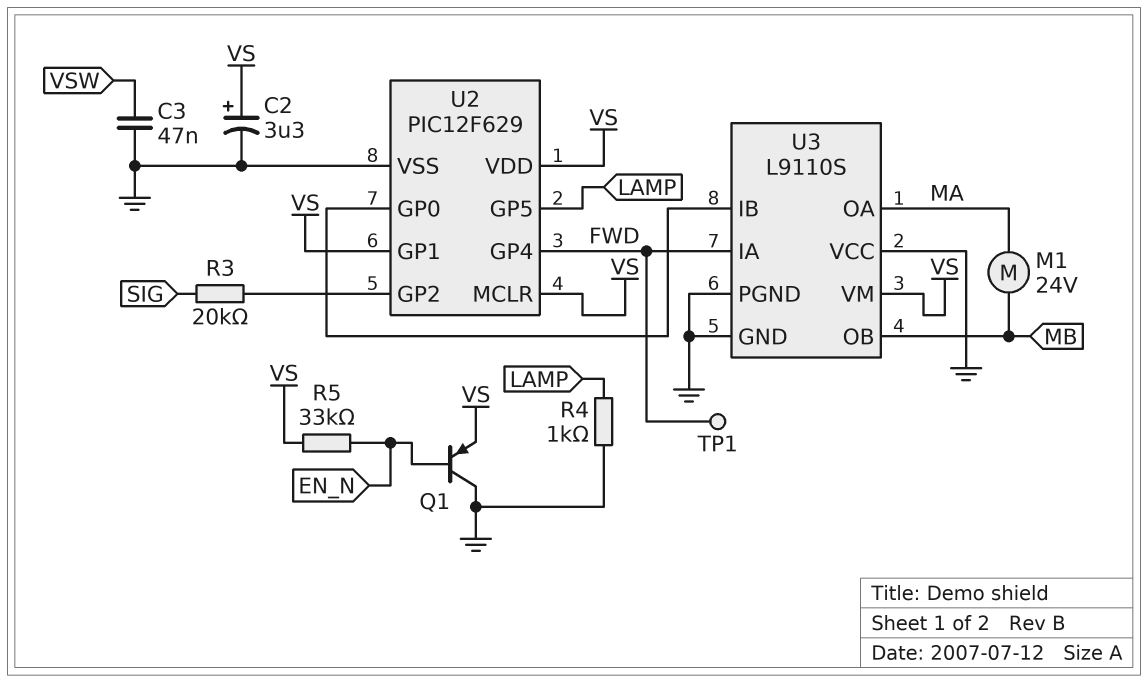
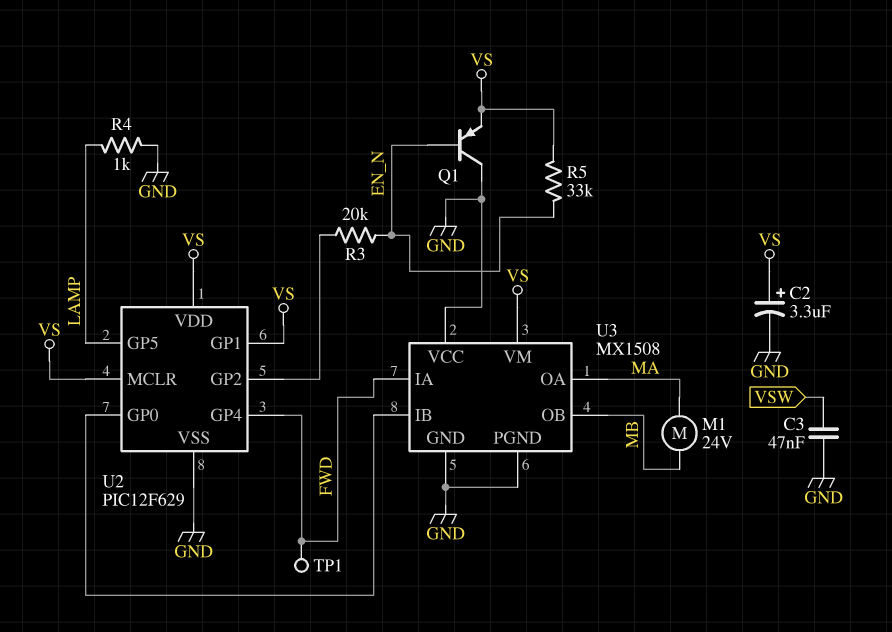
R3: 20k (SIG, U2/GP2) -> 20k (EN_N, U2/GP2)
U3: L9110S -> MX1508

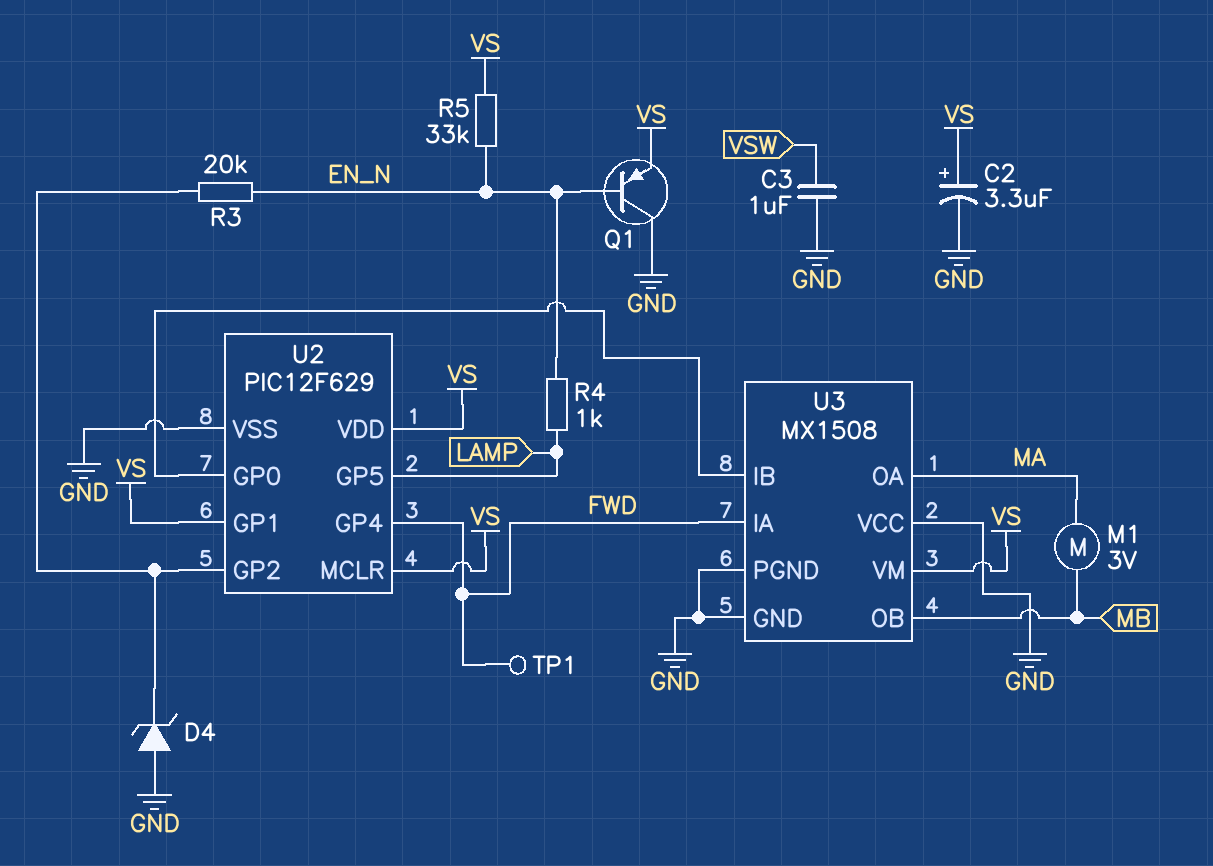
C3: 47nF (GND, VSW) -> 1uF (GND, VSW)
D4: none -> zener (A GND, K U2/GP2)
M1: motor 24V (MA, MB) -> motor 3V (MA, MB)
R4: 1k (GND, LAMP) -> 1k (EN_N, LAMP)

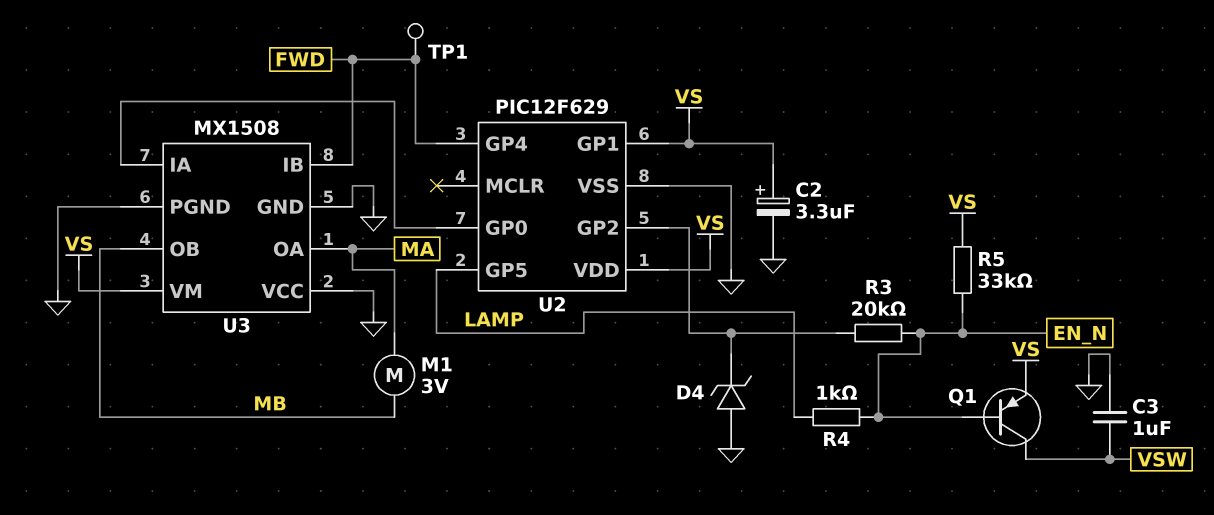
Q1: PNP (B EN_N, C GND, E VS) -> PNP (B EN_N, C VSW, E VS)
U2 pin MCLR: VS -> none
U3 pin IA: FWD -> U2/GP0
U3 pin IB: U2/GP0 -> FWD

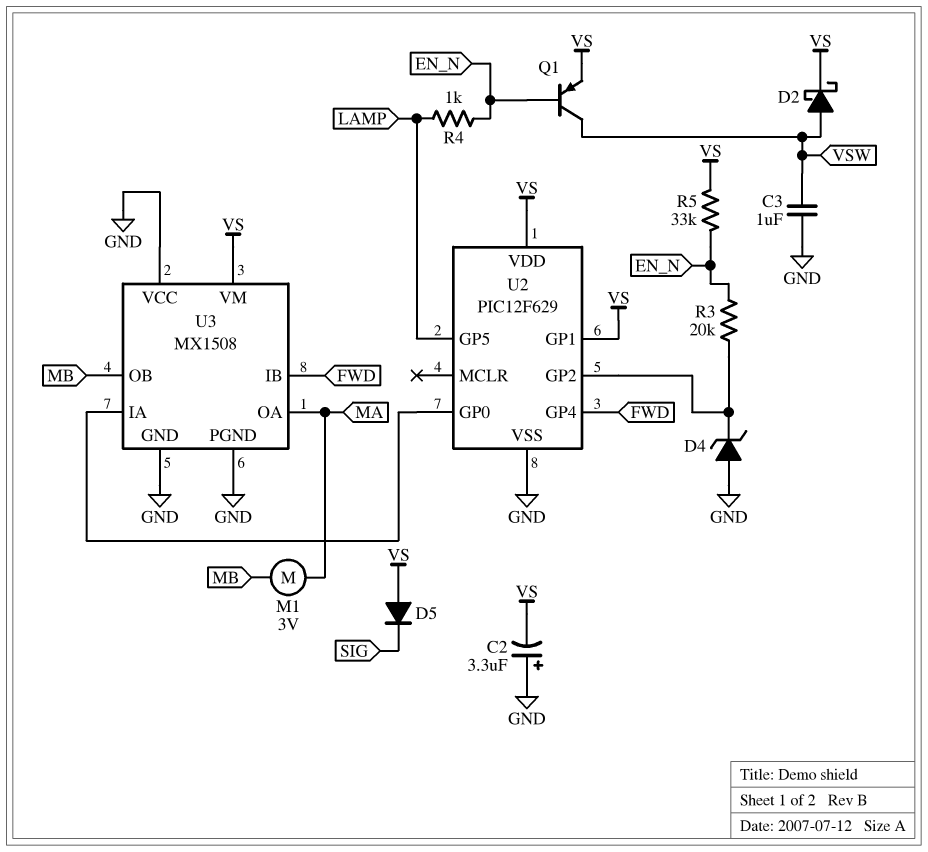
C2: 3.3uF (plus VS, minus GND) -> 3.3uF (plus GND, minus VS)
D2: none -> schottky (A VSW, K VS)
D5: none -> diode (A VS, K SIG)
TP1: test point (FWD) -> none

